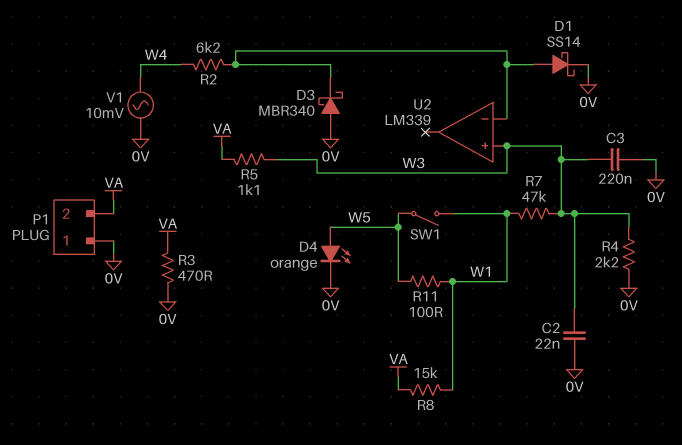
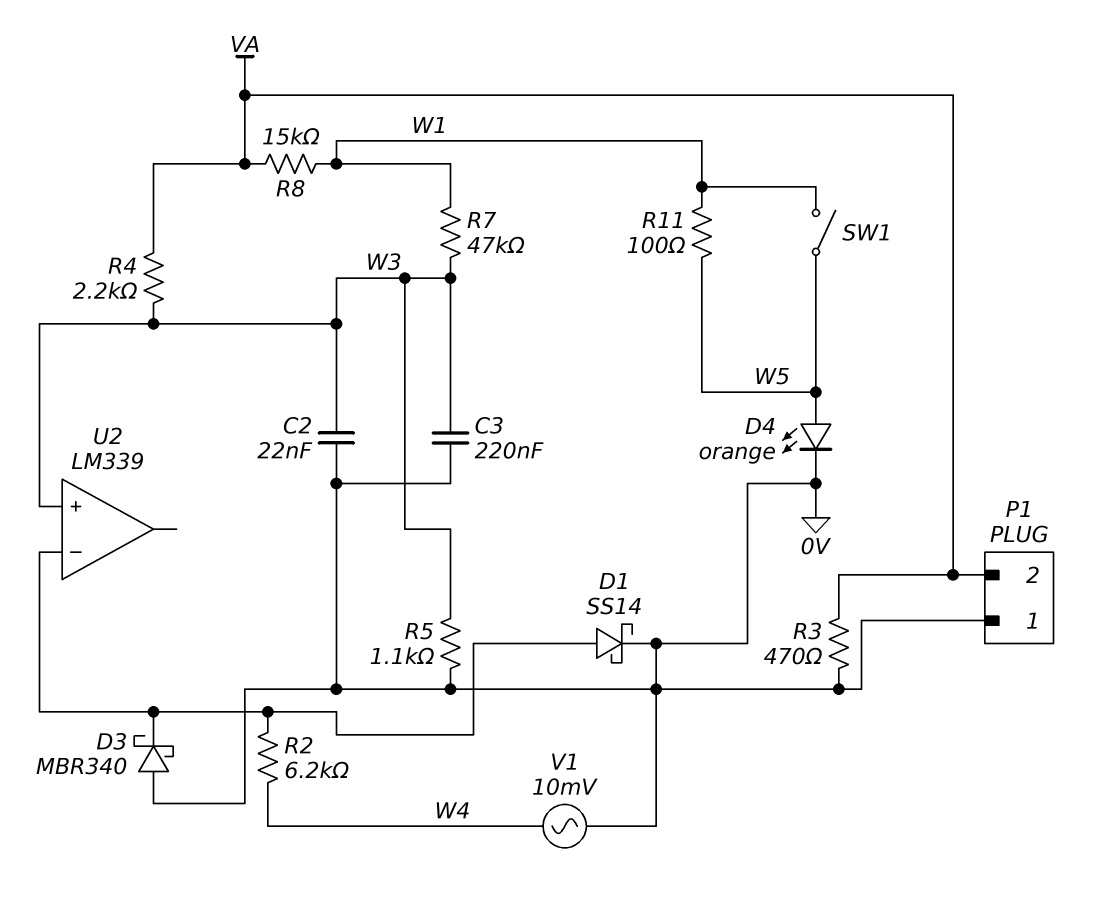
R4: 2.2k (0V, W3) -> 2.2k (VA, W3)
R5: 1.1k (VA, W3) -> 1.1k (0V, W3)

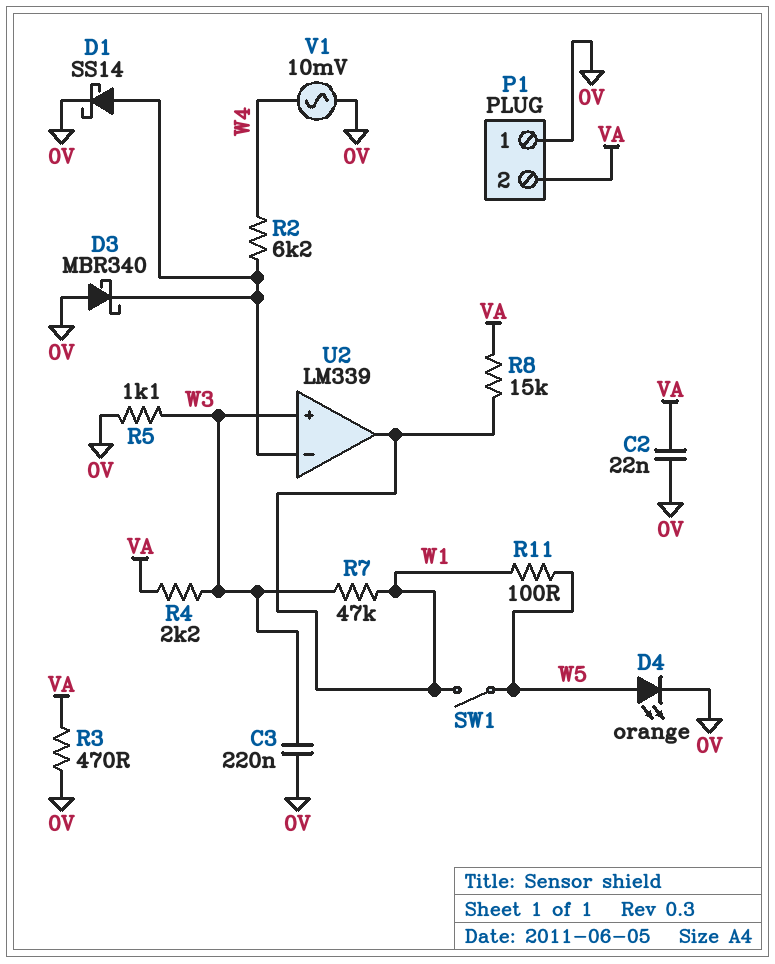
C2: 22nF (0V, W3) -> 22nF (0V, VA)
U2 pin out: none -> W1

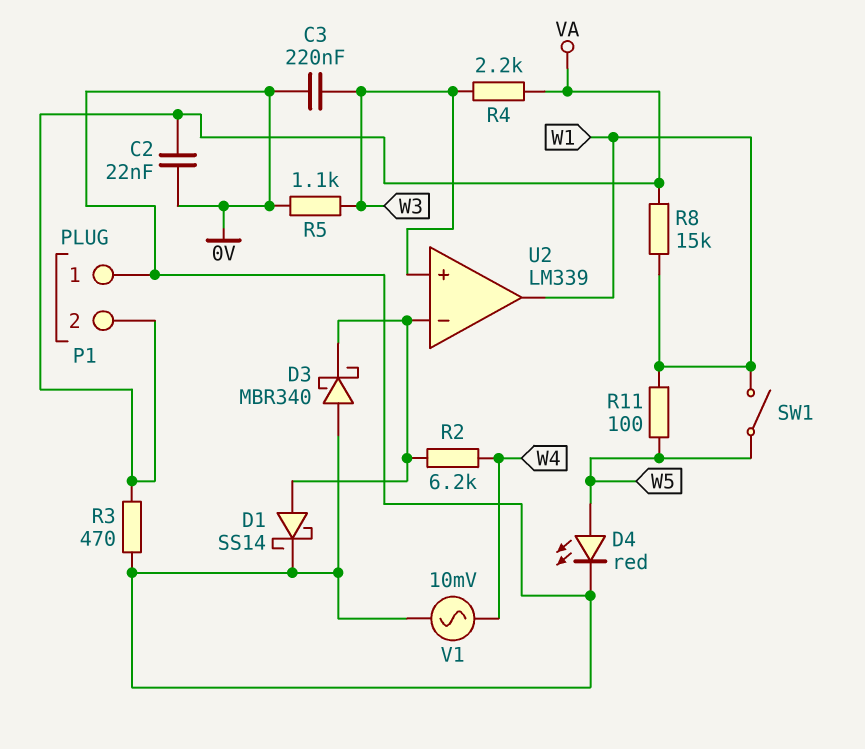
D4: LED orange (A W5, K 0V) -> LED red (A W5, K 0V)
R7: 47k (W1, W3) -> none

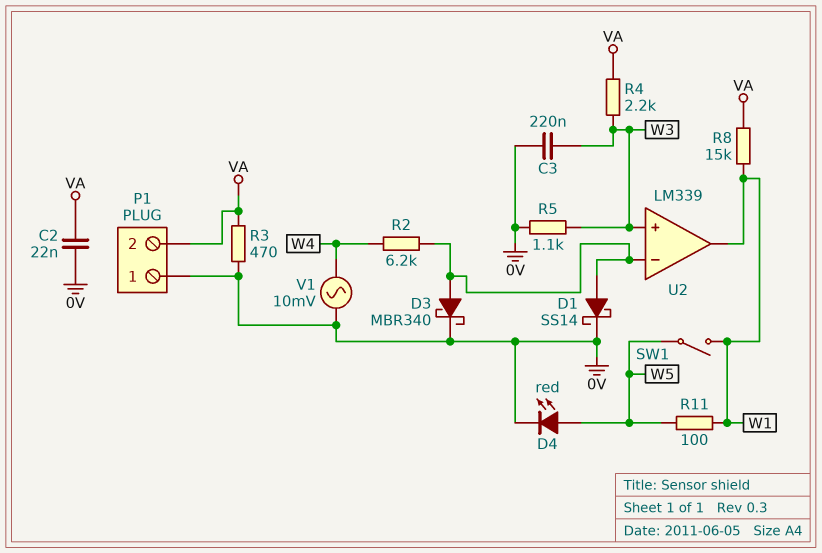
D3: schottky MBR340 (A 0V, K U2/in-) -> schottky MBR340 (A U2/in-, K 0V)

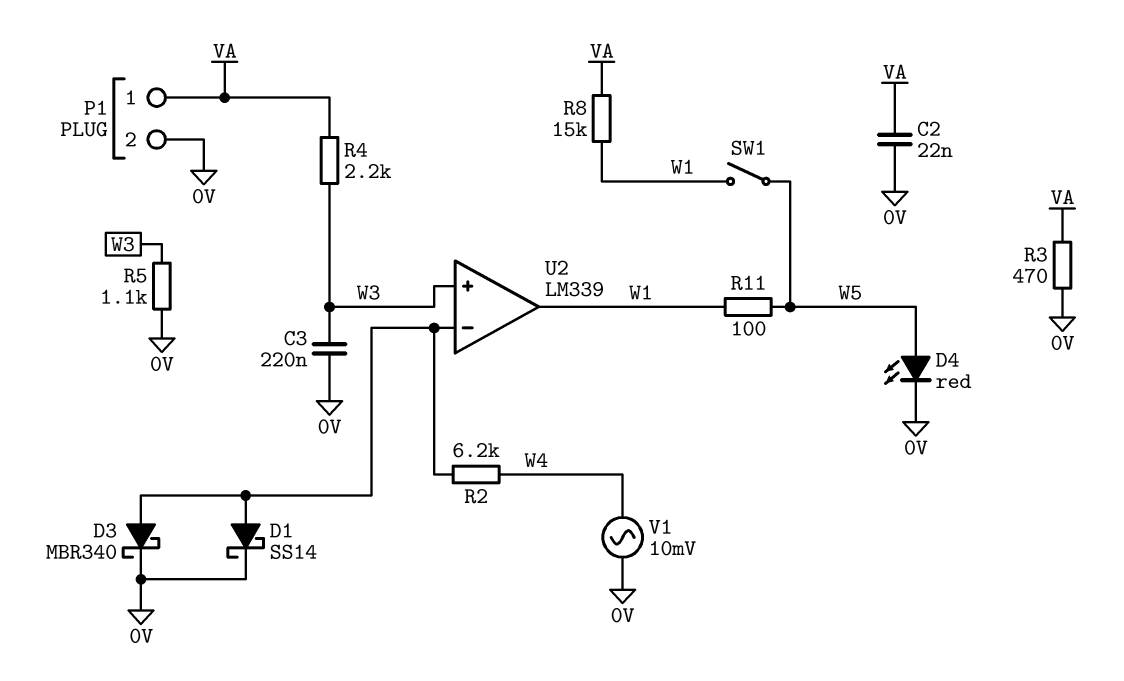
P1 pin 1: 0V -> VA
P1 pin 2: VA -> 0V

